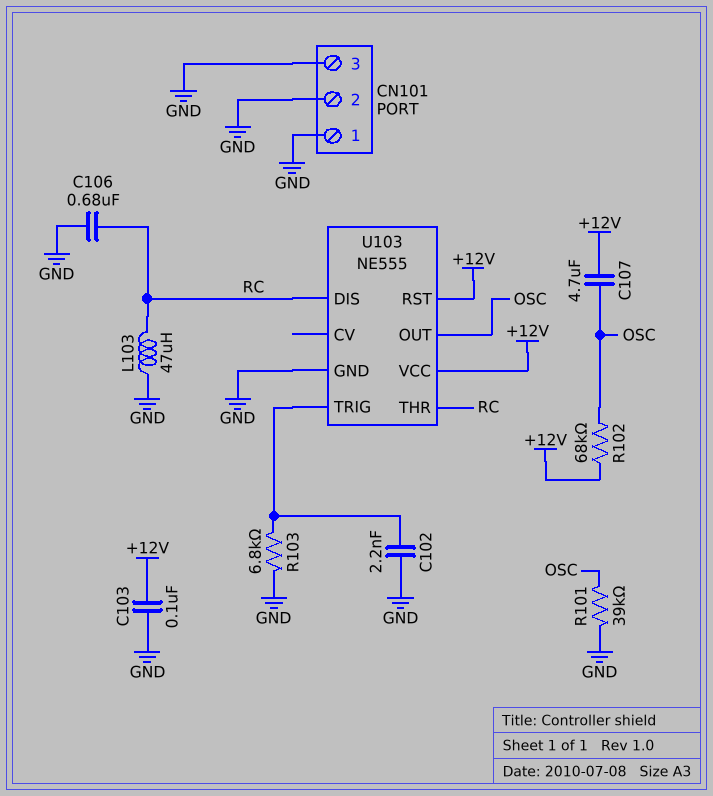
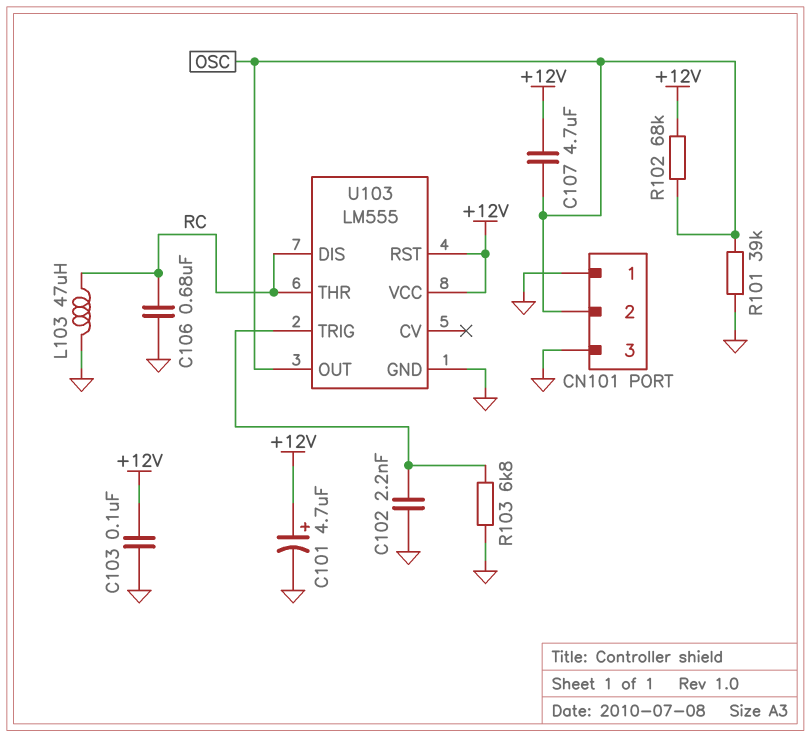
C101: none -> 4.7uF (plus +12V, minus GND)
CN101 pin 2: GND -> OSC
U103: NE555 -> LM555

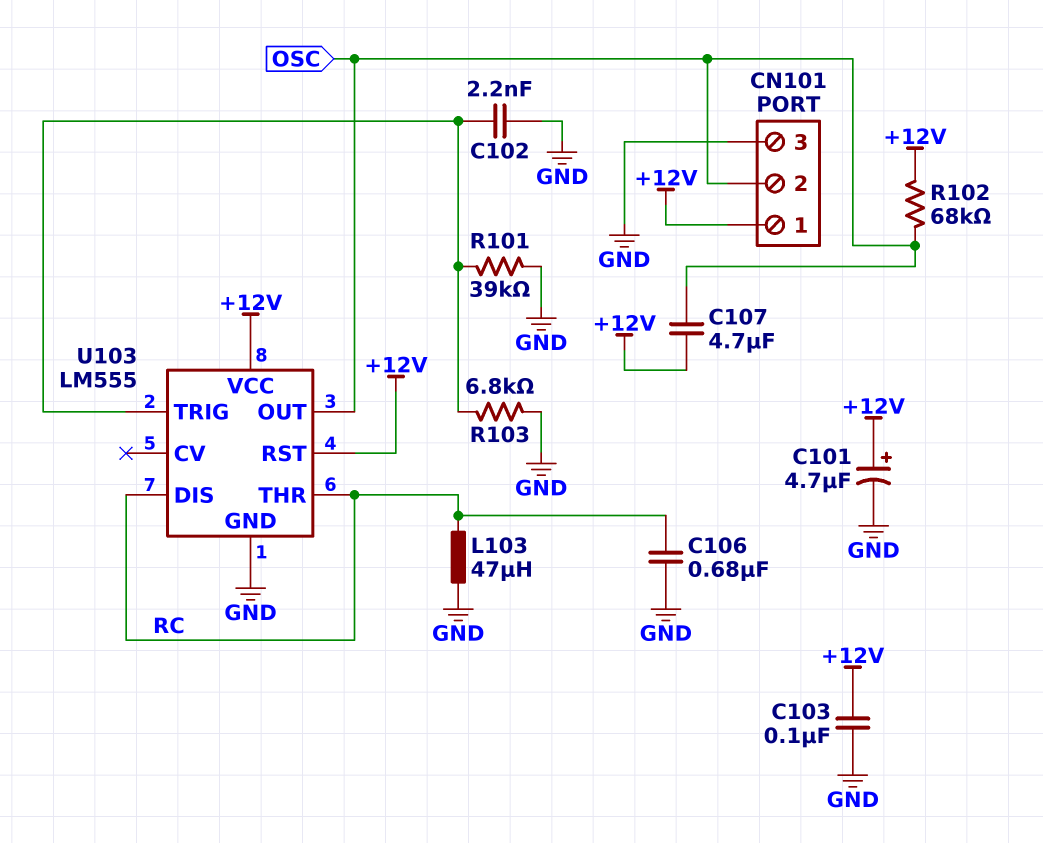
CN101 pin 1: GND -> +12V
R101: 39k (GND, OSC) -> 39k (GND, U103/TRIG)

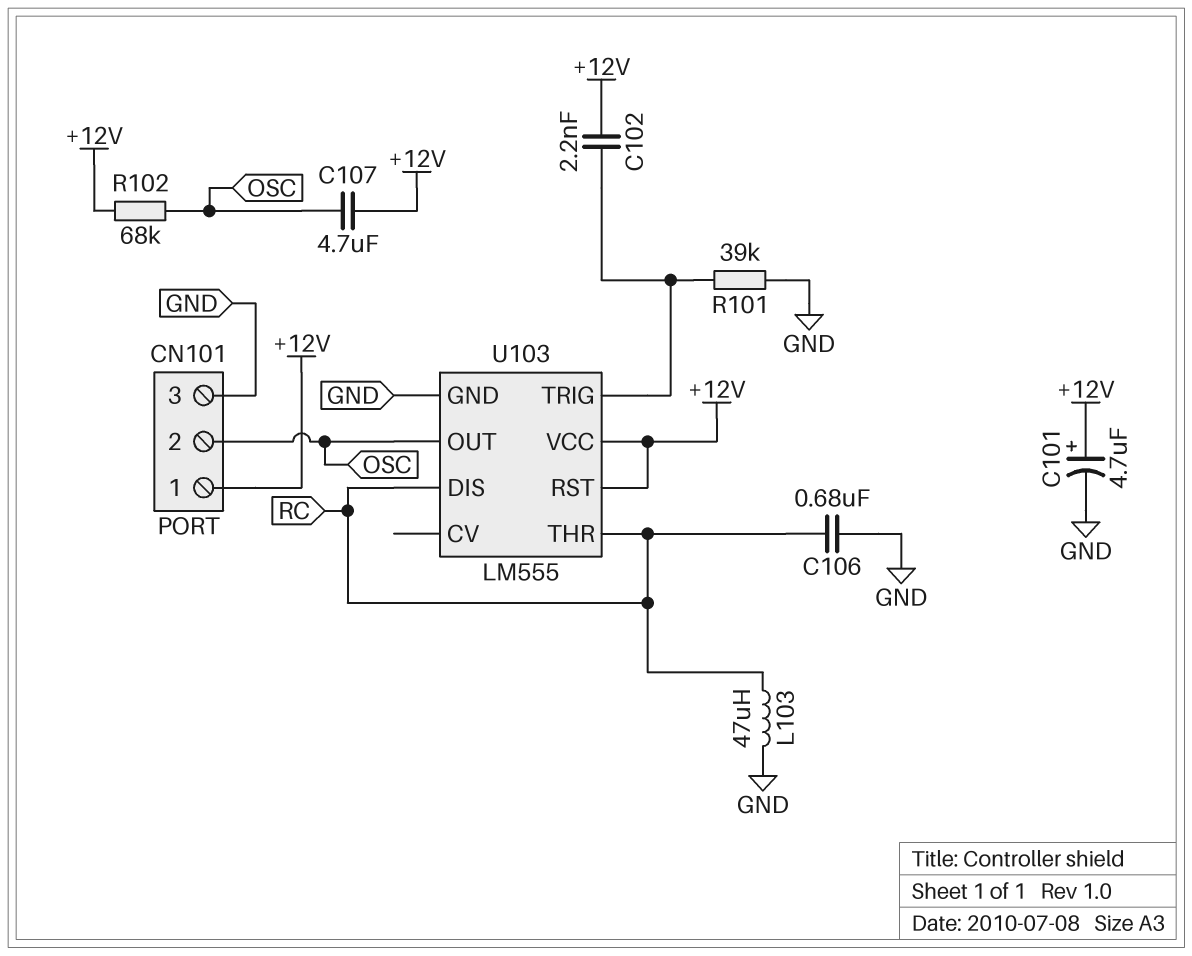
C102: 2.2nF (GND, U103/TRIG) -> 2.2nF (+12V, U103/TRIG)
C103: 100nF (+12V, GND) -> none
R103: 6.8k (GND, U103/TRIG) -> none

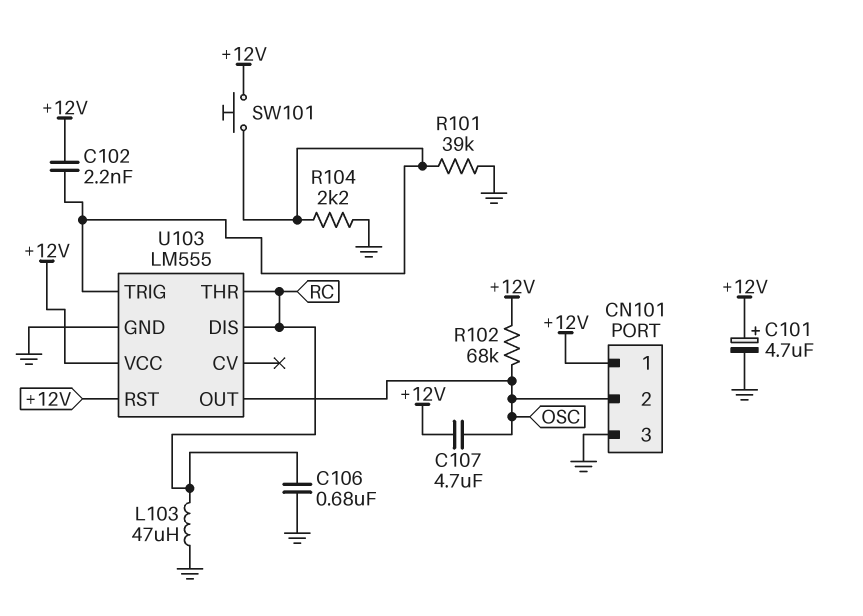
R104: none -> 2.2k (GND, U103/TRIG)
SW101: none -> button (+12V, U103/TRIG)

